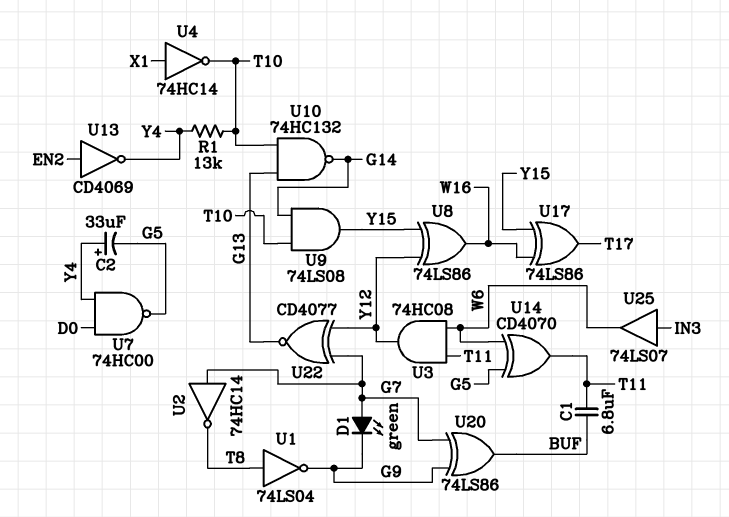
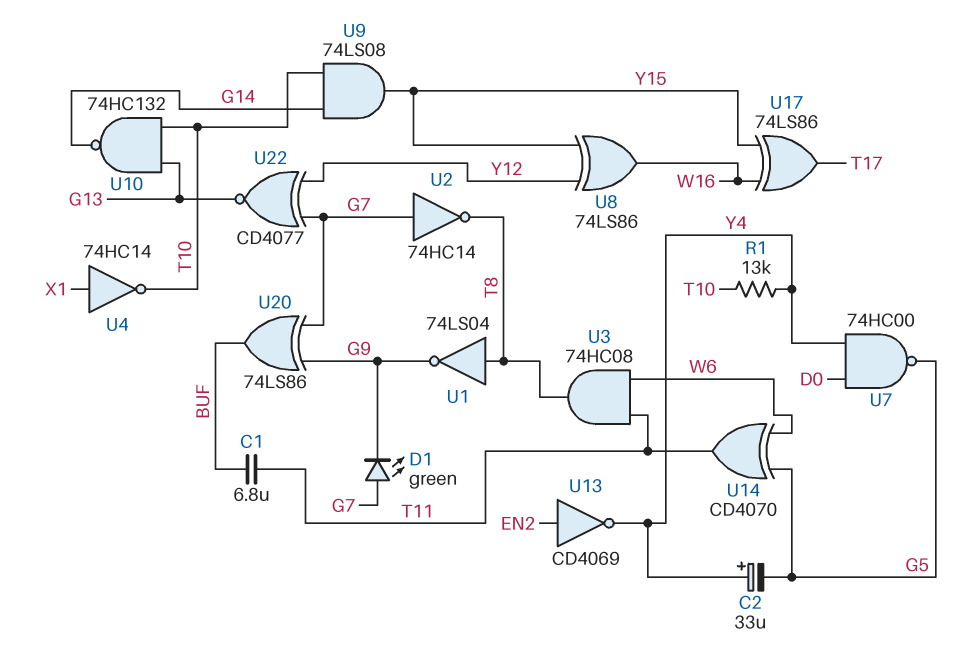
U3: AND 74HC08 (in T11, in W6, out Y12) -> AND 74HC08 (in T11, in W6, out T8)
U25: buffer 74LS07 (in IN3, out W6) -> none

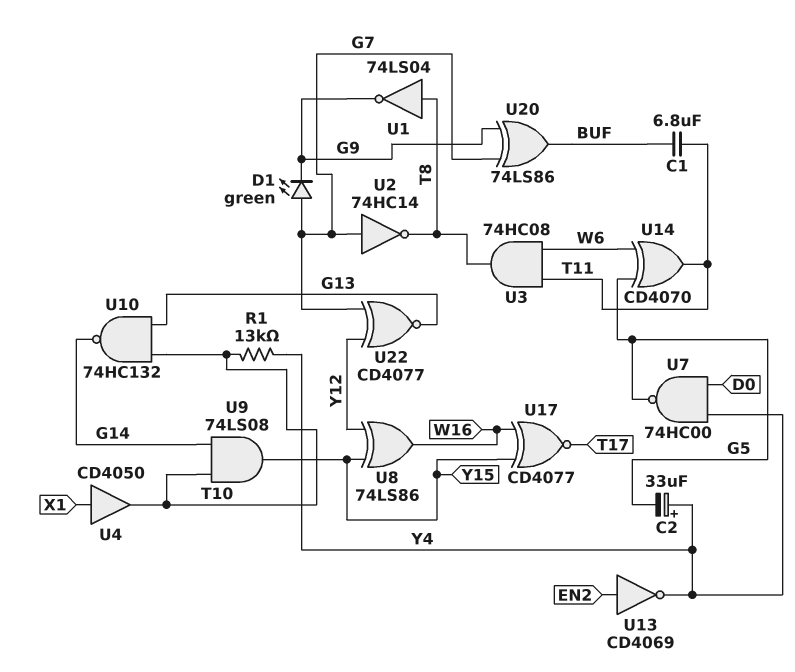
U4: NOT 74HC14 (in X1, out T10) -> buffer CD4050 (in X1, out T10)
U17: XOR 74LS86 (in W16, in Y15, out T17) -> XNOR CD4077 (in W16, in Y15, out T17)

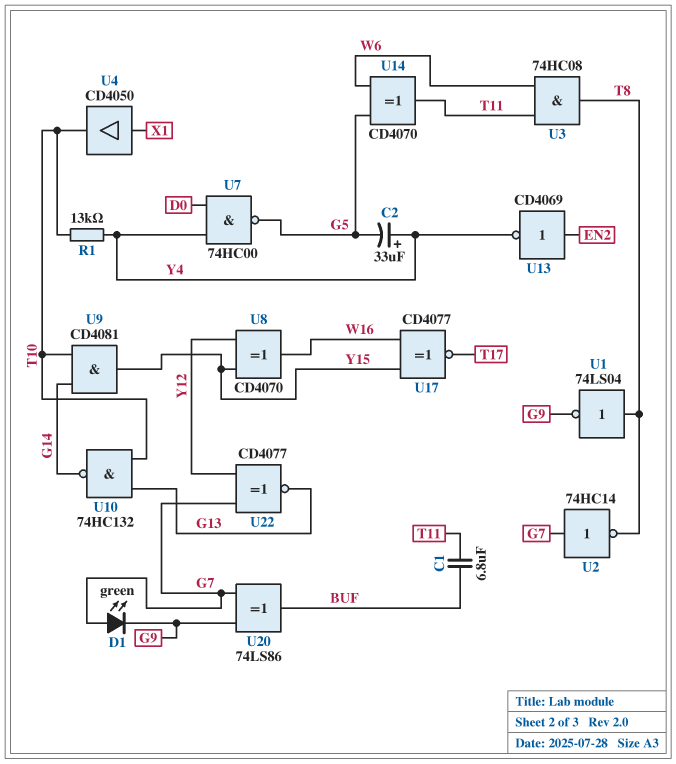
U8: XOR 74LS86 (in Y12, in Y15, out W16) -> XOR CD4070 (in Y12, in Y15, out W16)
U9: AND 74LS08 (in G14, in T10, out Y15) -> AND CD4081 (in G14, in T10, out Y15)

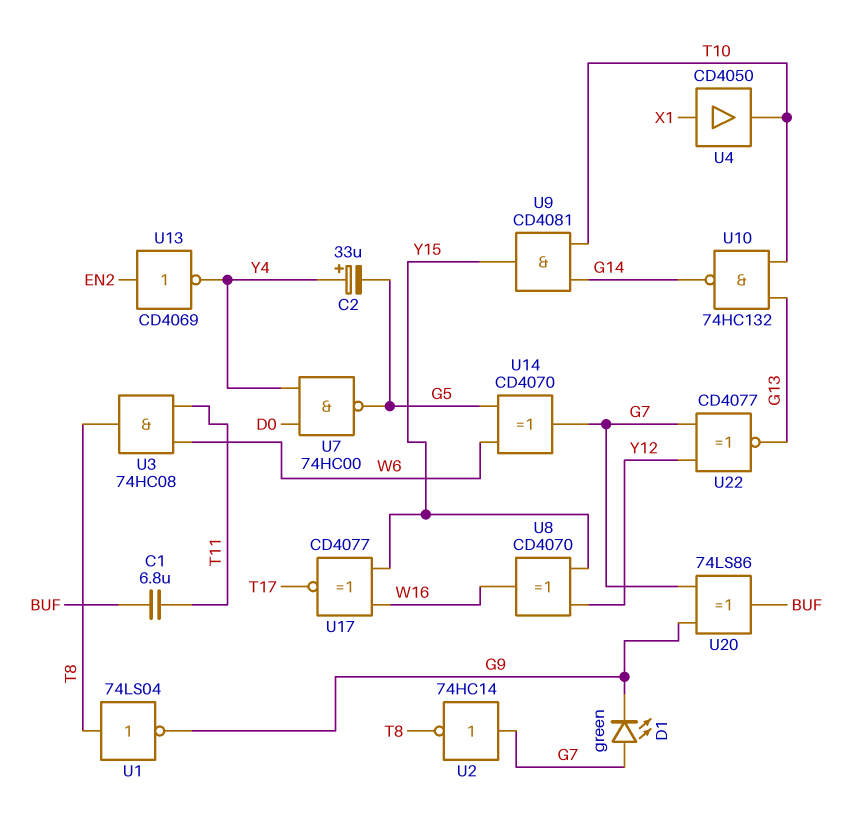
R1: 13k (T10, Y4) -> none
U14: XOR CD4070 (in G5, in W6, out T11) -> XOR CD4070 (in G5, in W6, out G7)

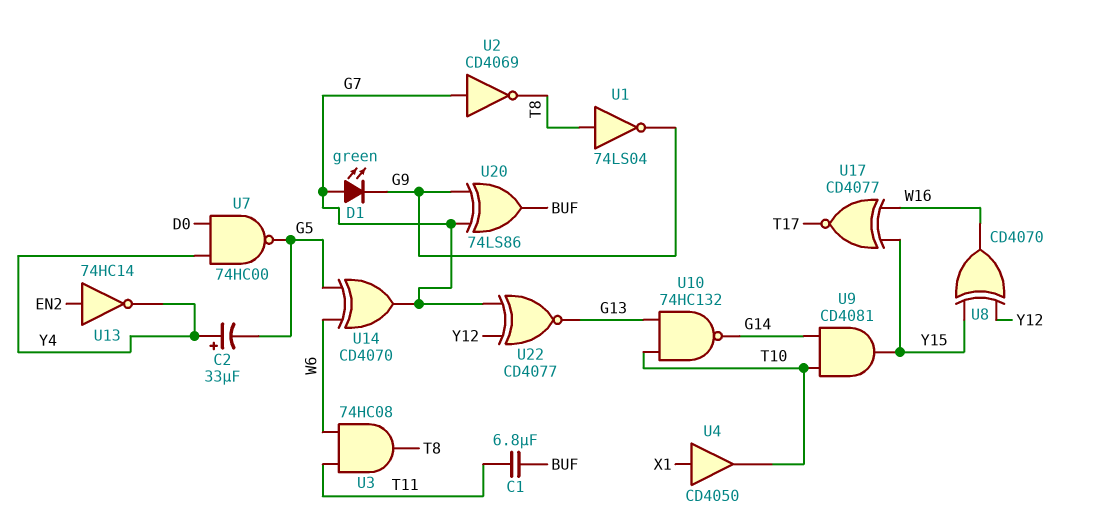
U2: NOT 74HC14 (in G7, out T8) -> NOT CD4069 (in G7, out T8)
U13: NOT CD4069 (in EN2, out Y4) -> NOT 74HC14 (in EN2, out Y4)

